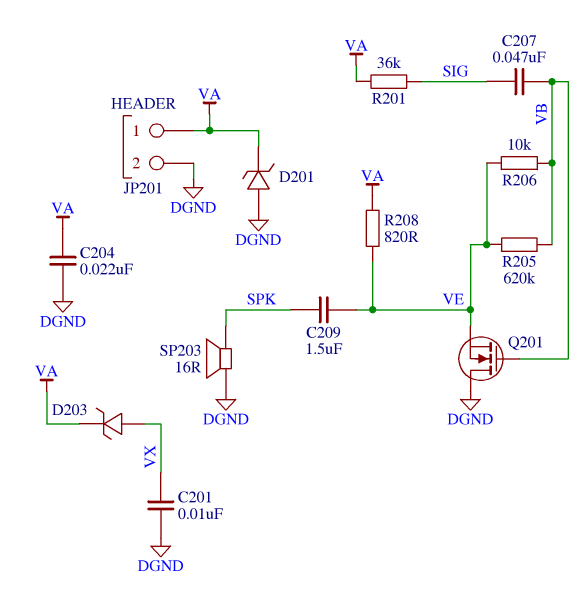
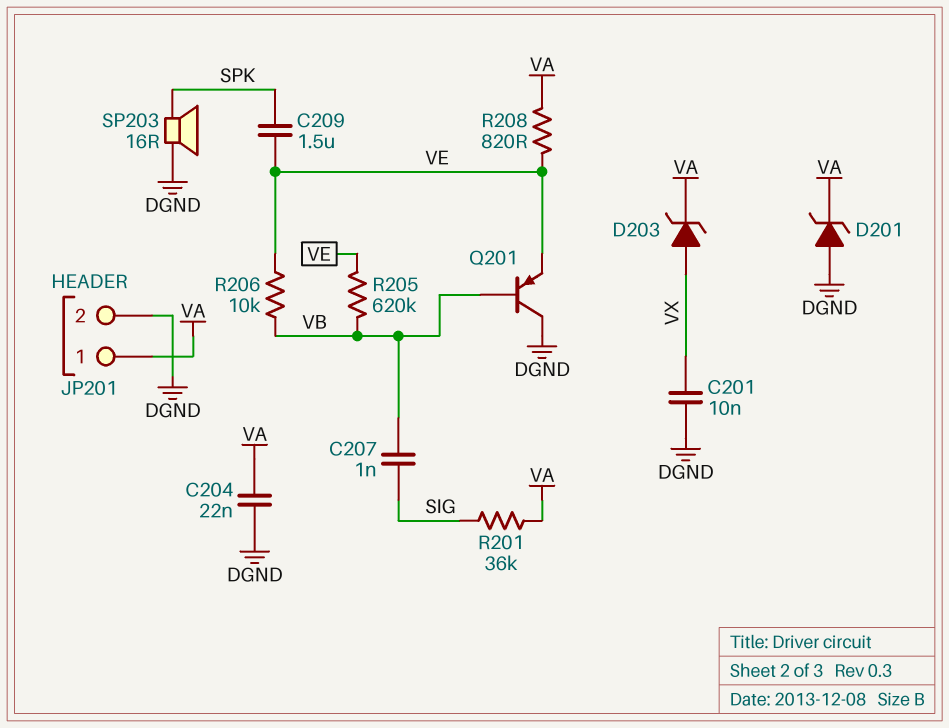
C207: 47nF (SIG, VB) -> 1nF (SIG, VB)
Q201: NMOS (G VB, D DGND, S VE) -> PNP (B VB, C DGND, E VE)

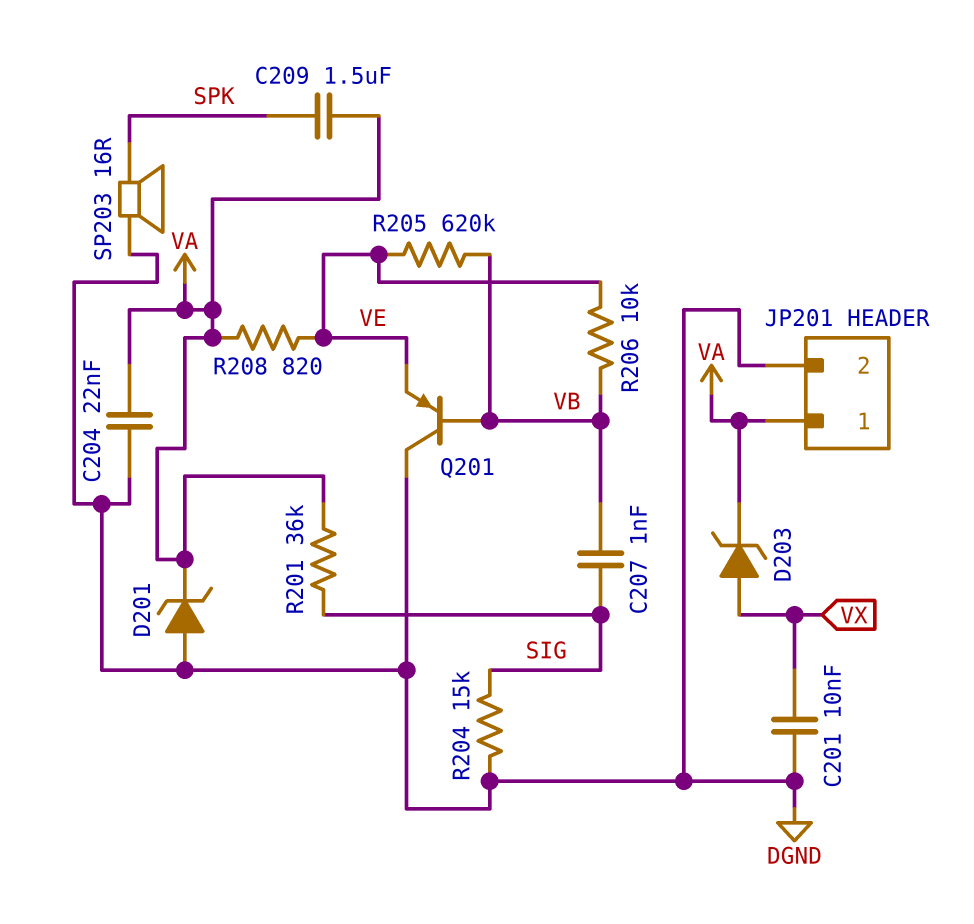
C209: 1.5uF (SPK, VE) -> 1.5uF (SPK, VA)
R204: none -> 15k (DGND, SIG)

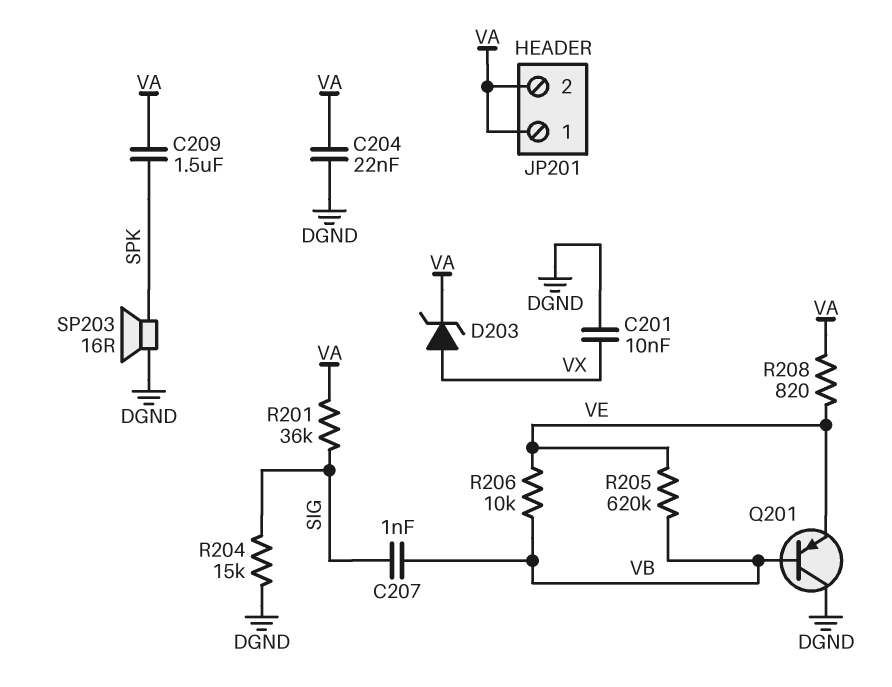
D201: zener (A DGND, K VA) -> none
JP201 pin 2: DGND -> VA

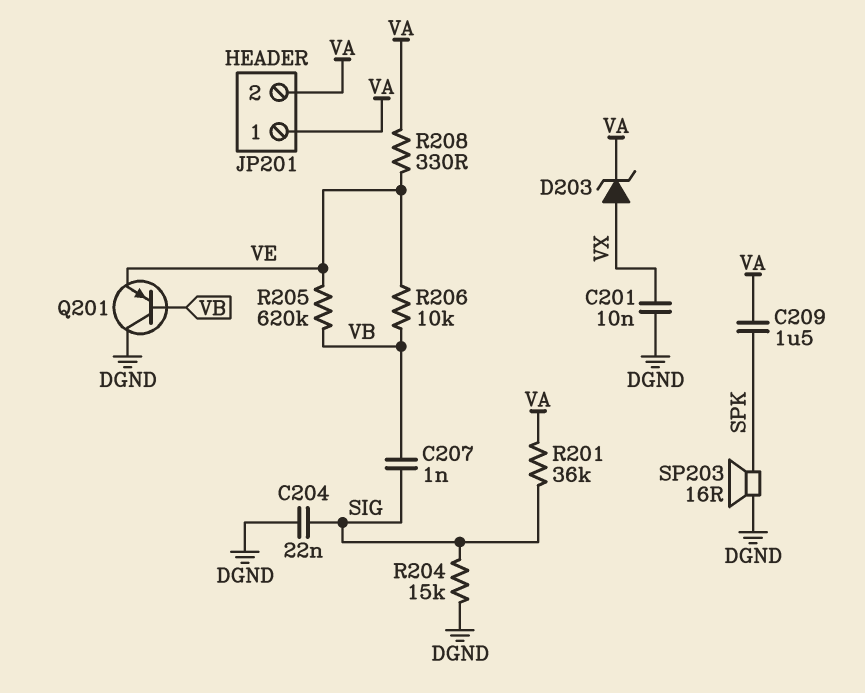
C204: 22nF (DGND, VA) -> 22nF (DGND, SIG)
R208: 820 (VA, VE) -> 330 (VA, VE)

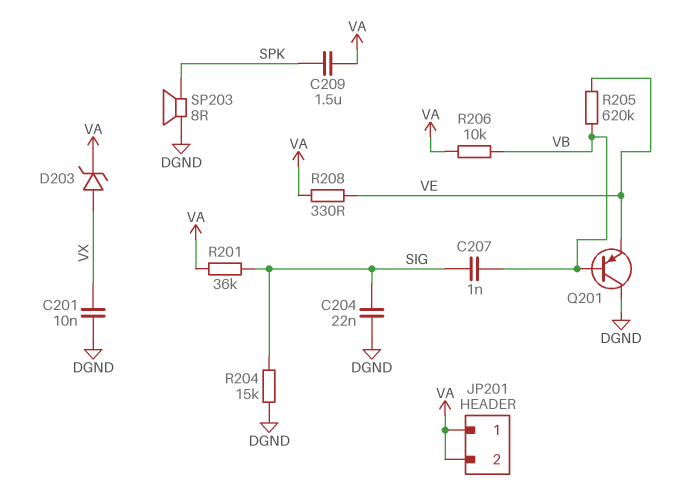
R206: 10k (VB, VE) -> 10k (VA, VB)
SP203: speaker 16R (DGND, SPK) -> speaker 8R (DGND, SPK)

